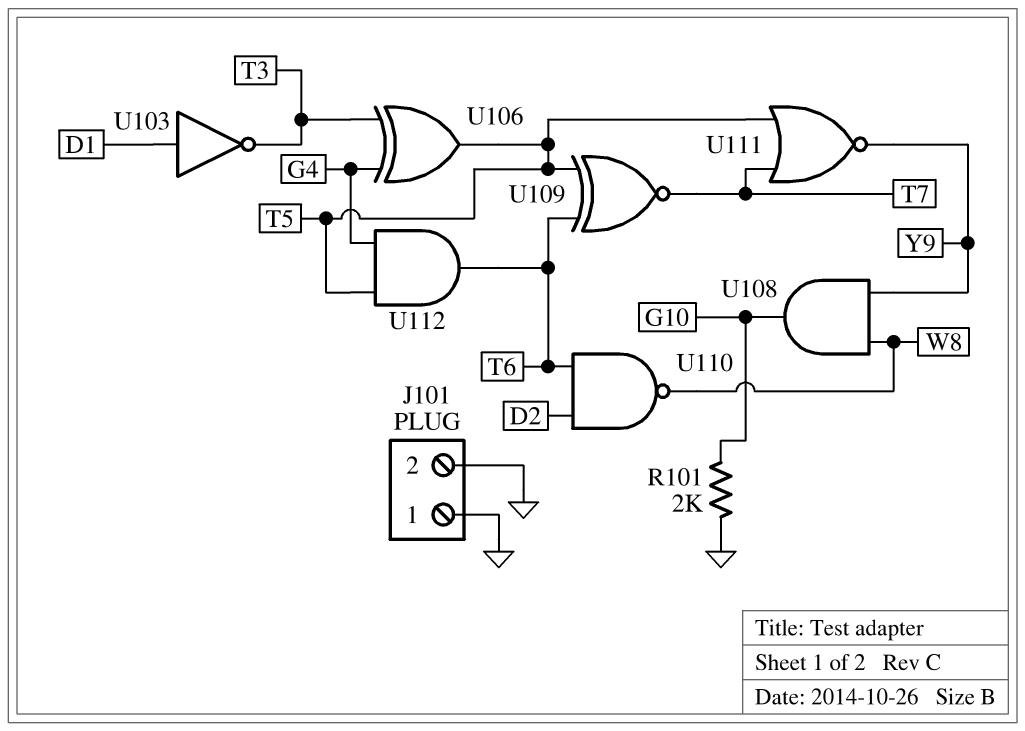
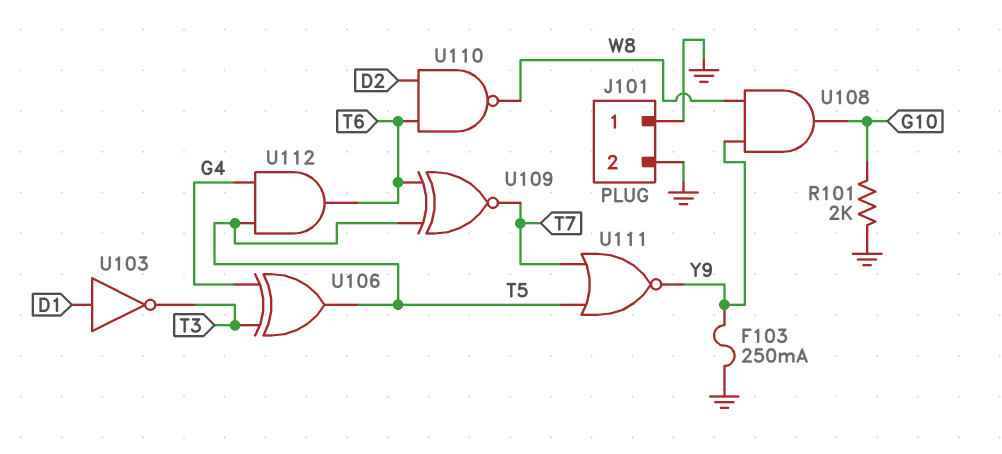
F103: none -> 250mA (GND, Y9)

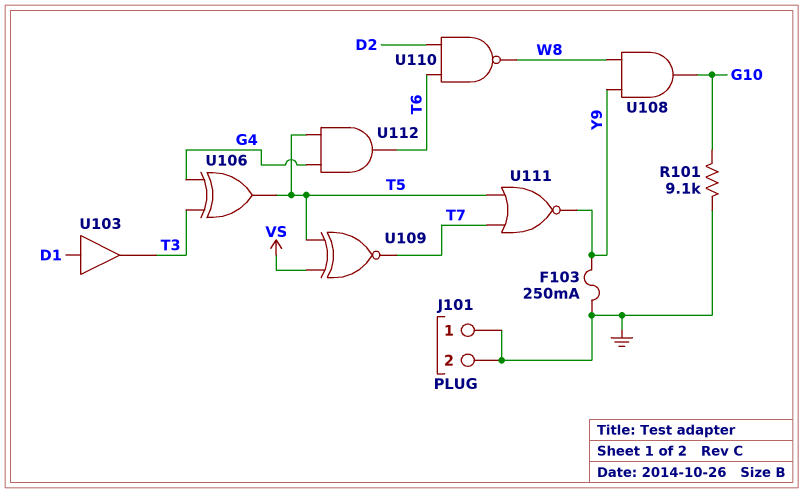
R101: 2k (G10, GND) -> 9.1k (G10, GND)
U103: NOT (in D1, out T3) -> buffer (in D1, out T3)
U109: XNOR (in T5, in T6, out T7) -> XNOR (in T5, in VS, out T7)

